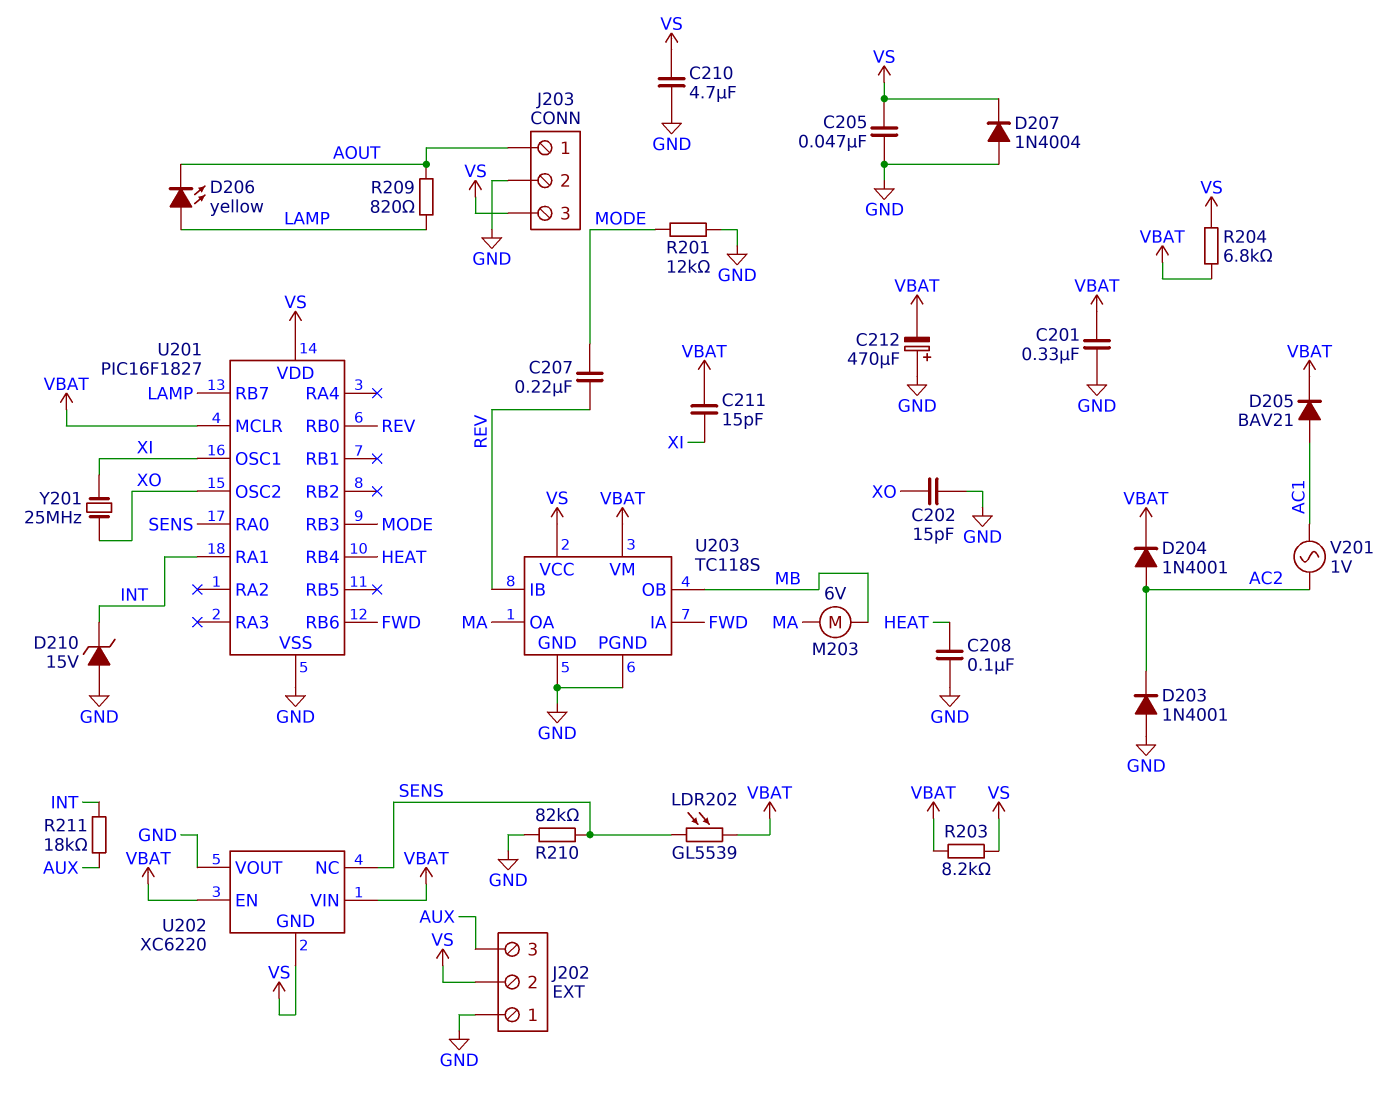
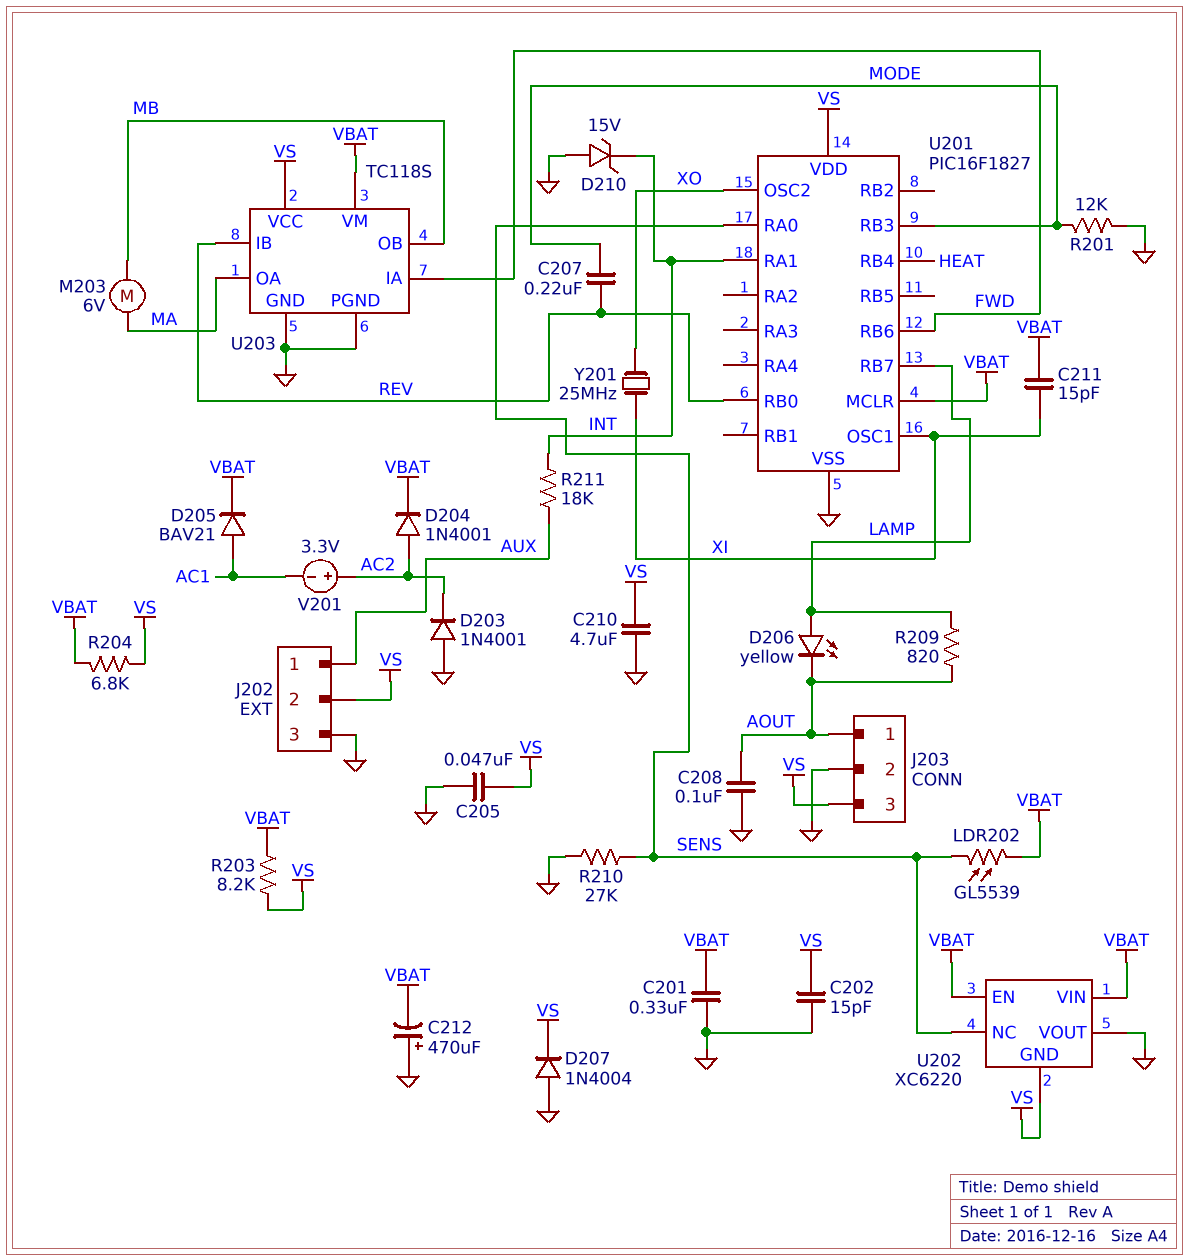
C202: 15pF (GND, XO) -> 15pF (GND, VS)
C208: 100nF (GND, HEAT) -> 100nF (AOUT, GND)
J202 pin 1: GND -> AUX
J202 pin 3: AUX -> GND
R210: 82k (GND, SENS) -> 27k (GND, SENS)
V201: AC 1V (AC1, AC2) -> 3.3V (plus AC2, minus AC1)

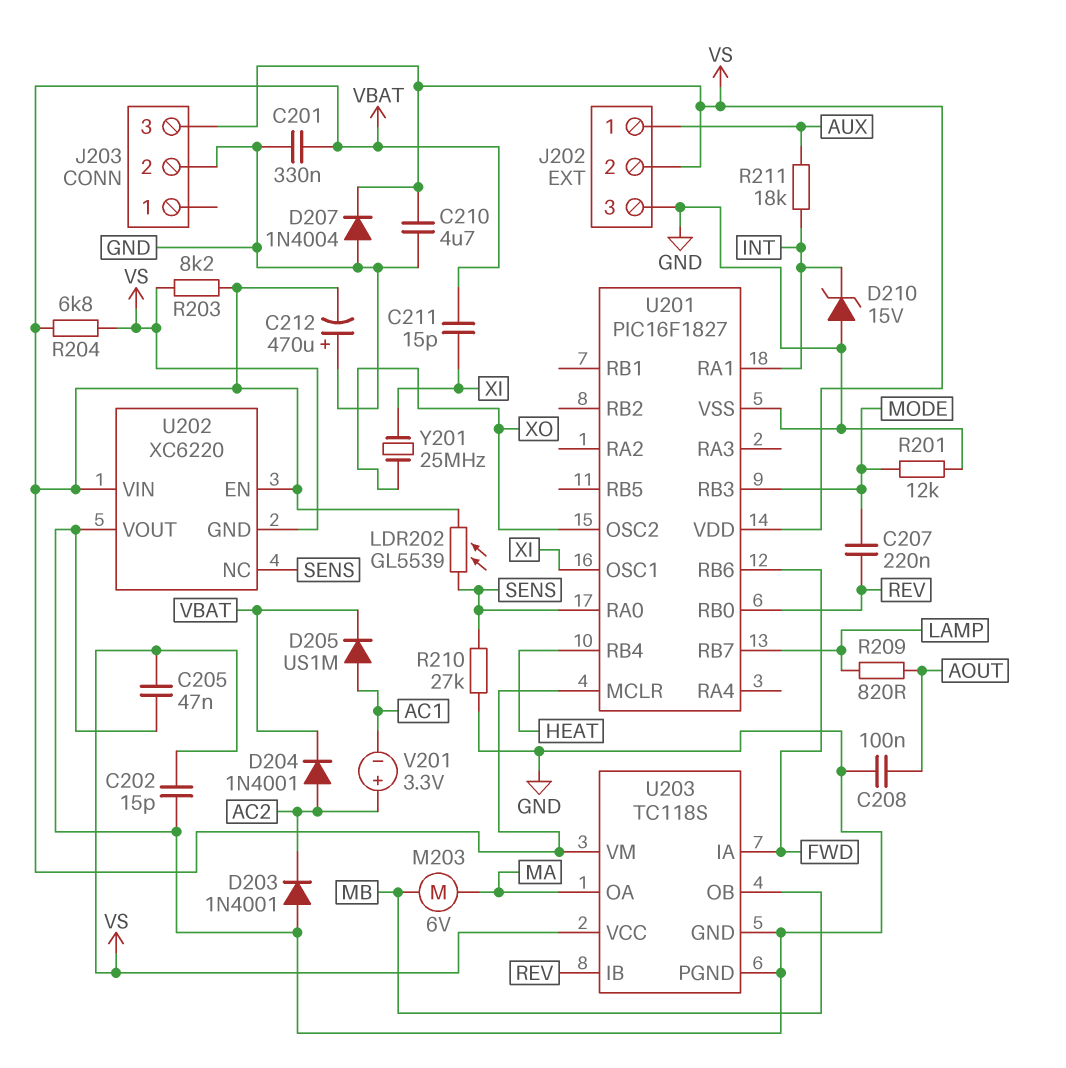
D205: diode BAV21 (A AC1, K VBAT) -> diode US1M (A AC1, K VBAT)
D206: LED yellow (A LAMP, K AOUT) -> none
J203 pin 1: AOUT -> none

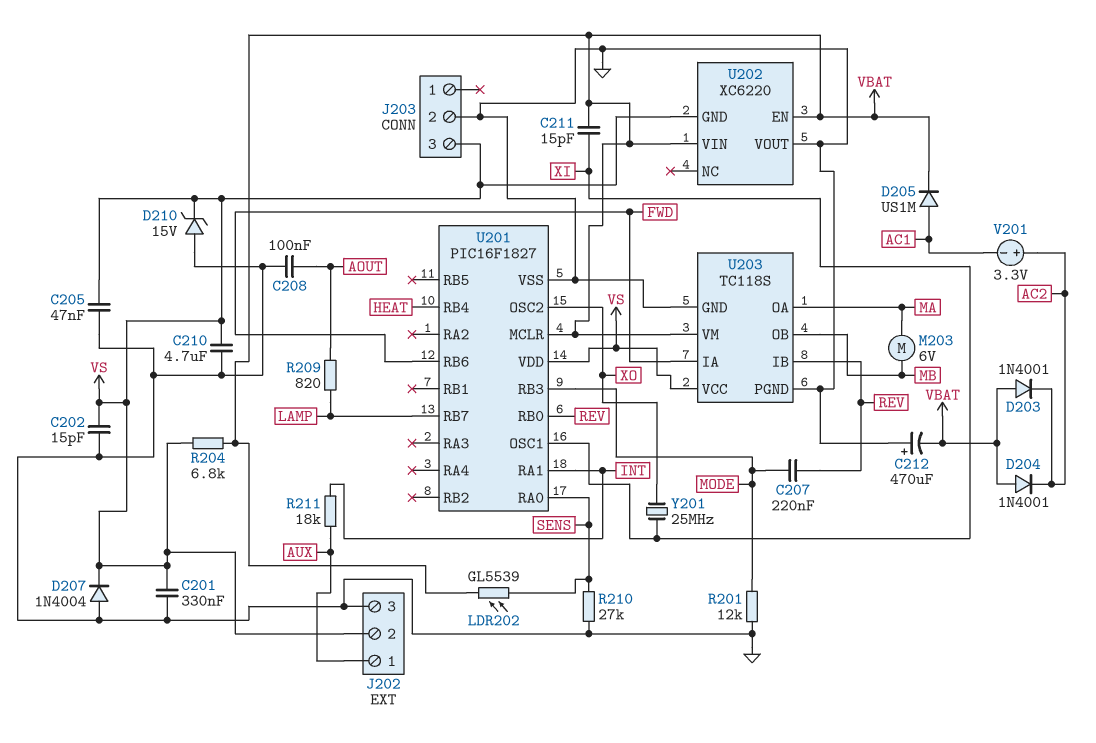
C201: 330nF (GND, VBAT) -> 330nF (GND, VS)
D203: diode 1N4001 (A GND, K AC2) -> diode 1N4001 (A VBAT, K AC2)
D204: diode 1N4001 (A AC2, K VBAT) -> diode 1N4001 (A VBAT, K AC2)
D210: zener 15V (A GND, K INT) -> zener 15V (A GND, K VS)
R203: 8.2k (VBAT, VS) -> none
U202 pin NC: SENS -> none

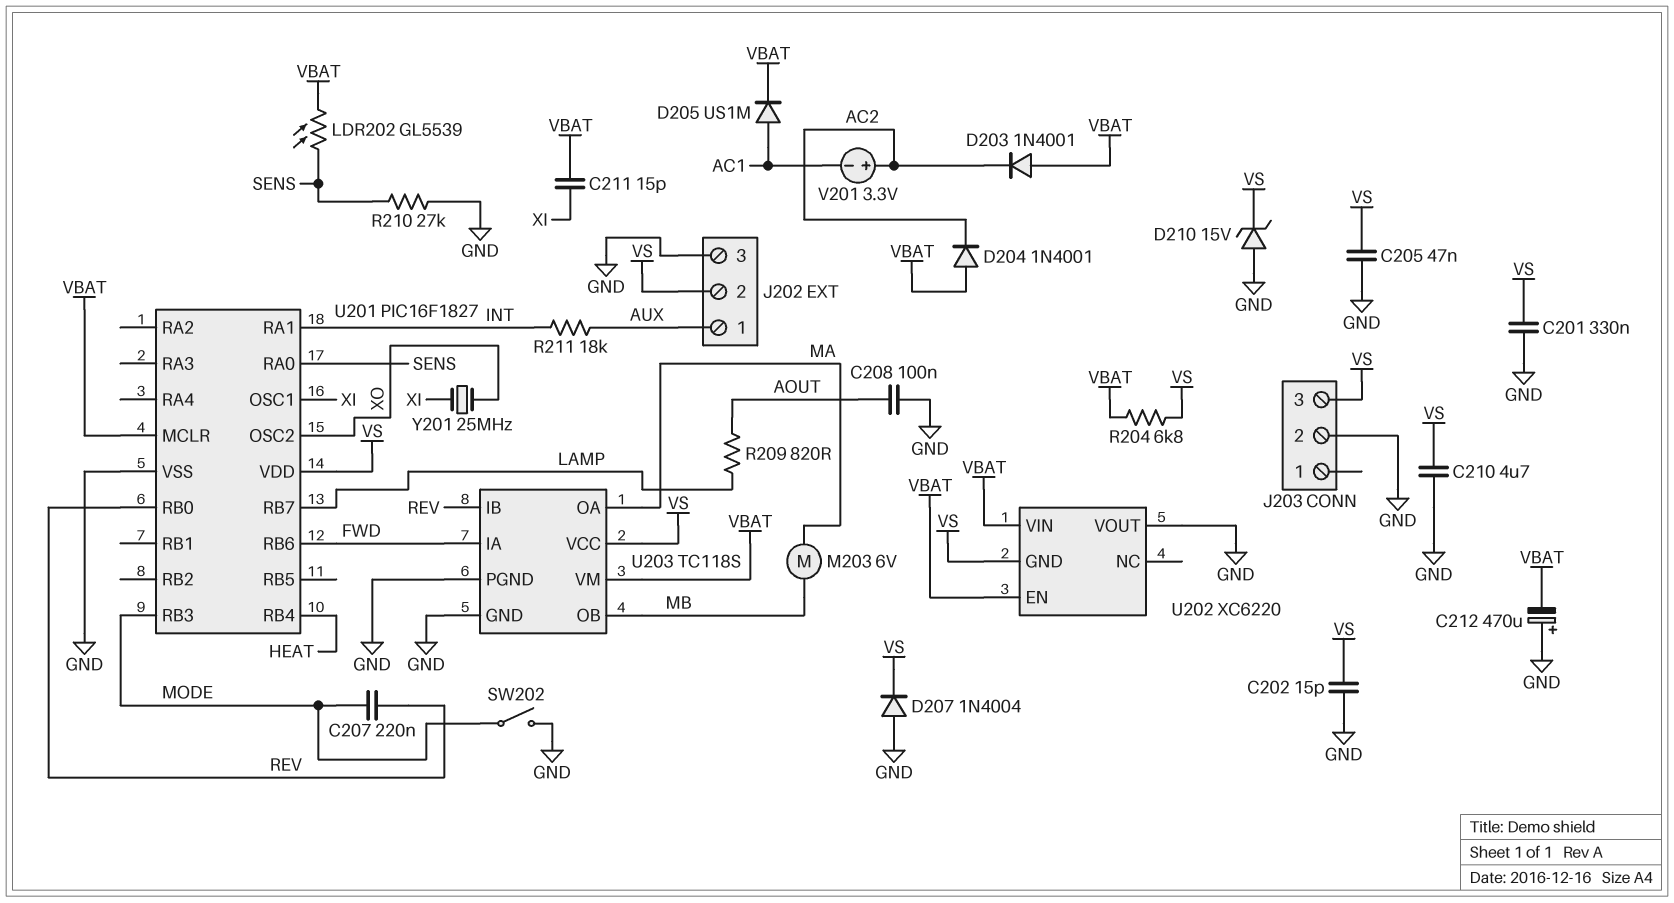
R201: 12k (GND, MODE) -> none
SW202: none -> switch (GND, MODE)

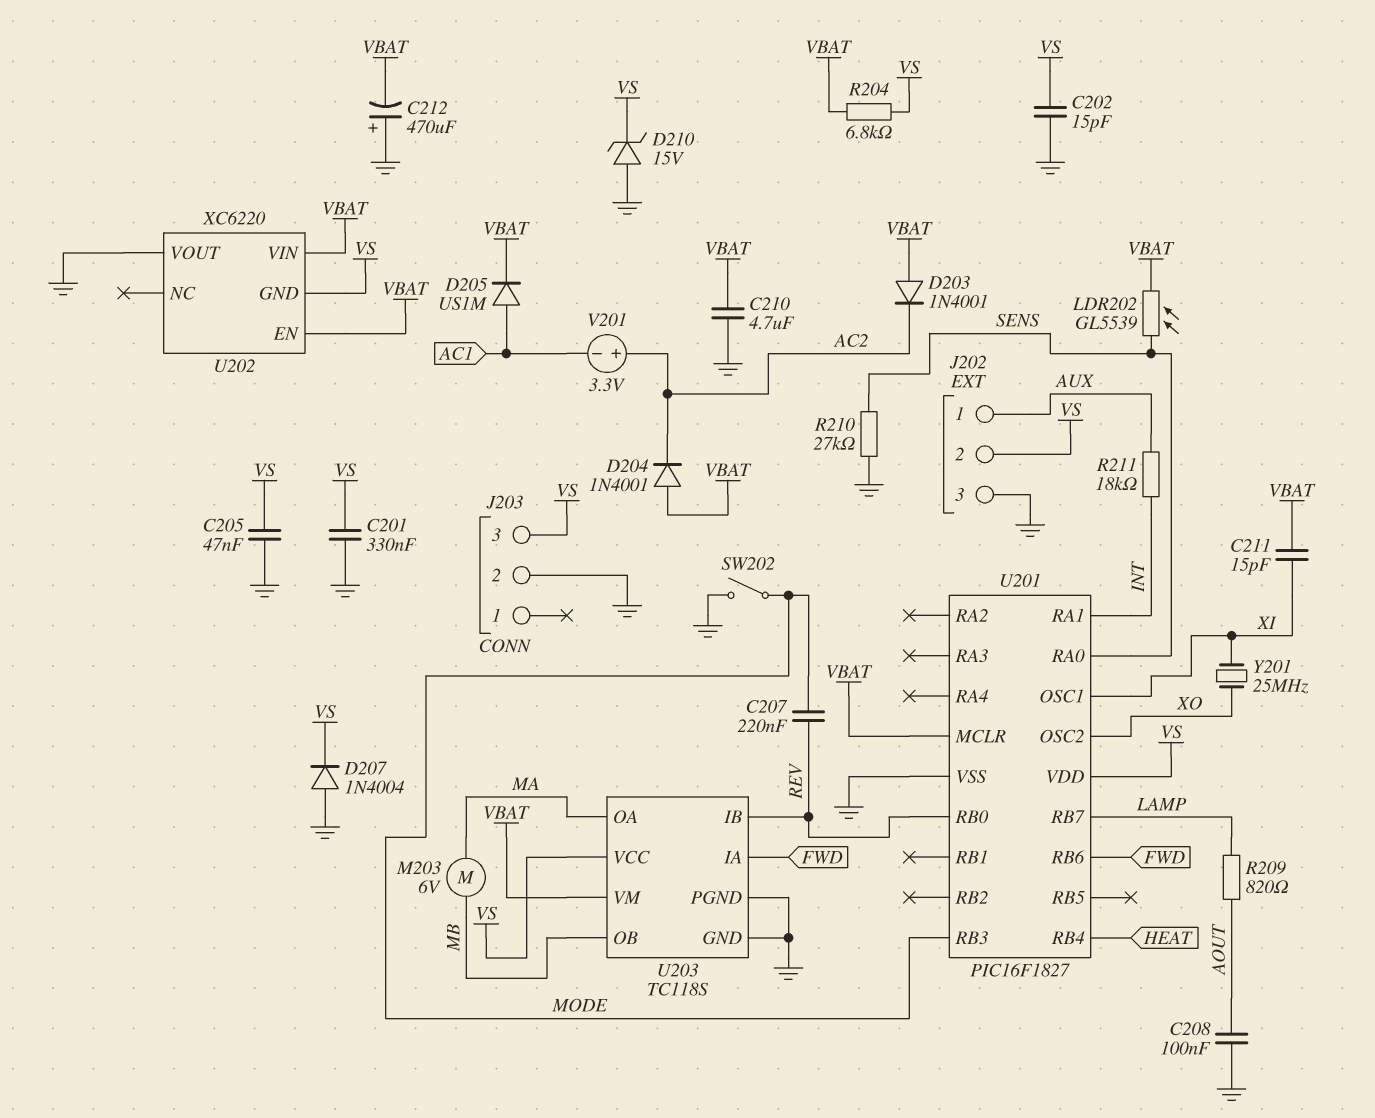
C210: 4.7uF (GND, VS) -> 4.7uF (GND, VBAT)

